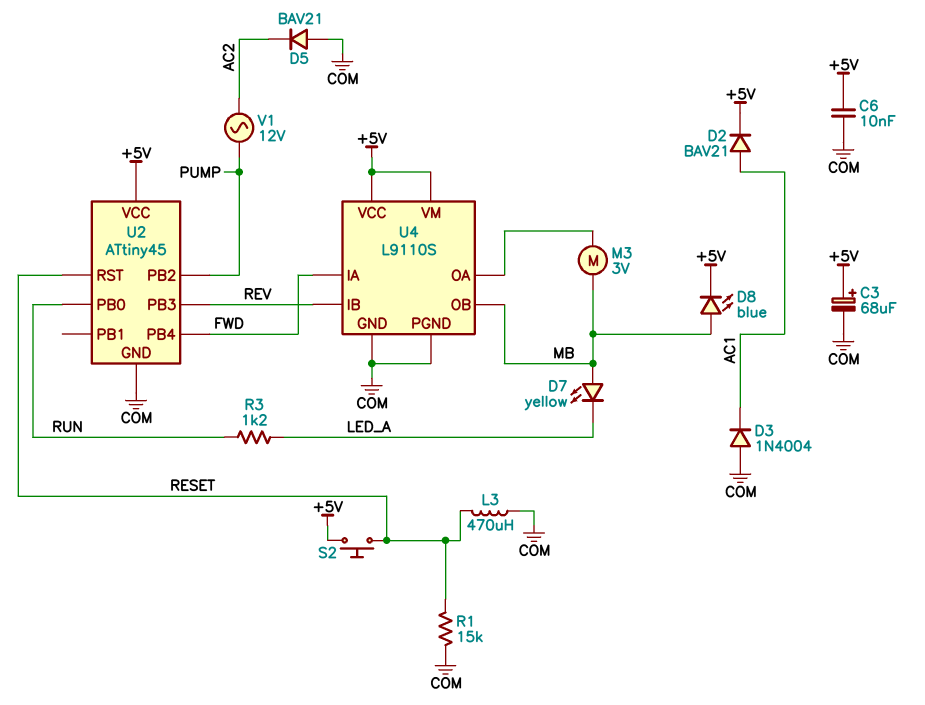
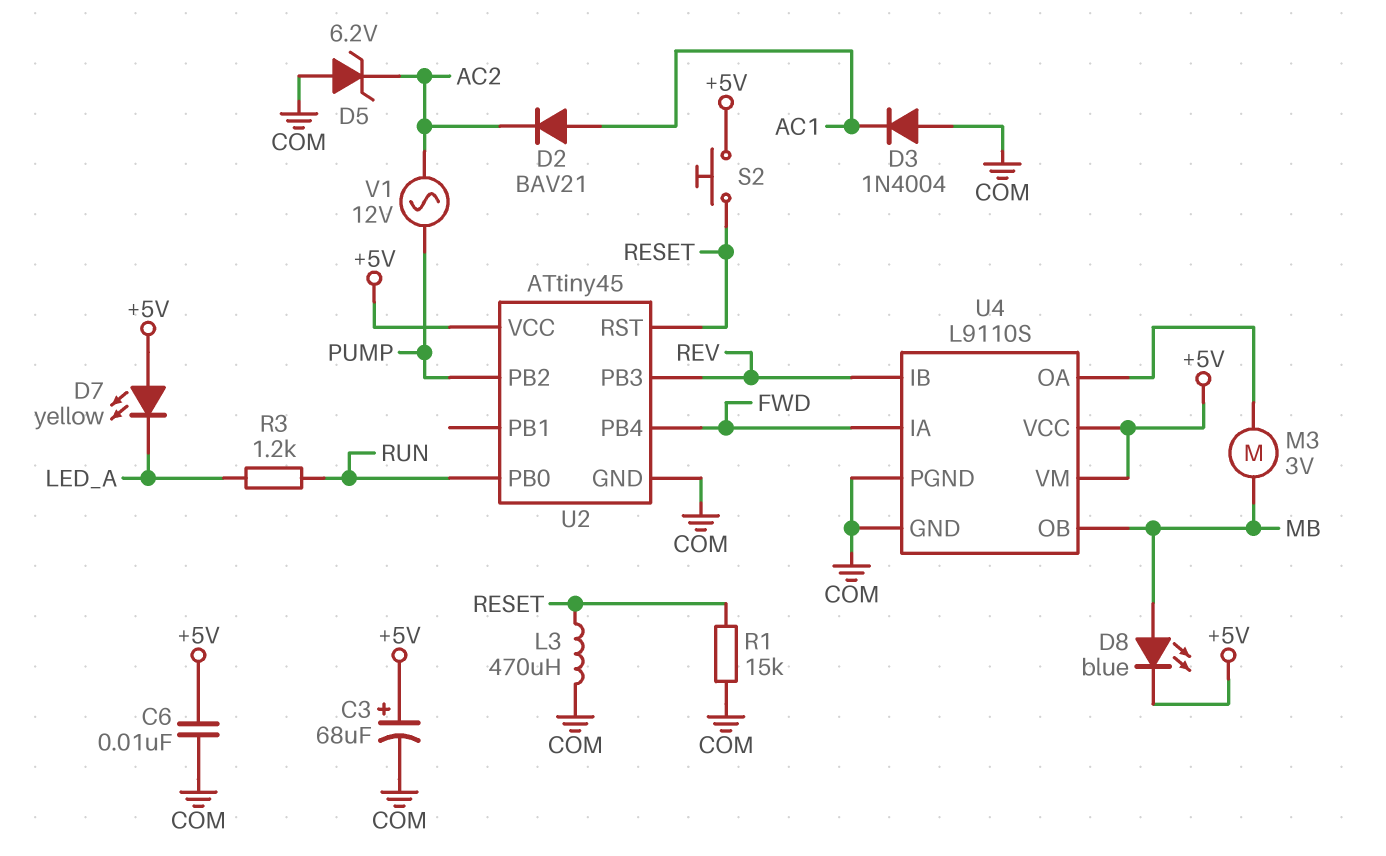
D2: diode BAV21 (A AC1, K +5V) -> diode BAV21 (A AC1, K AC2)
D5: diode BAV21 (A COM, K AC2) -> zener 6.2V (A COM, K AC2)
D7: LED yellow (A MB, K LED_A) -> LED yellow (A +5V, K LED_A)

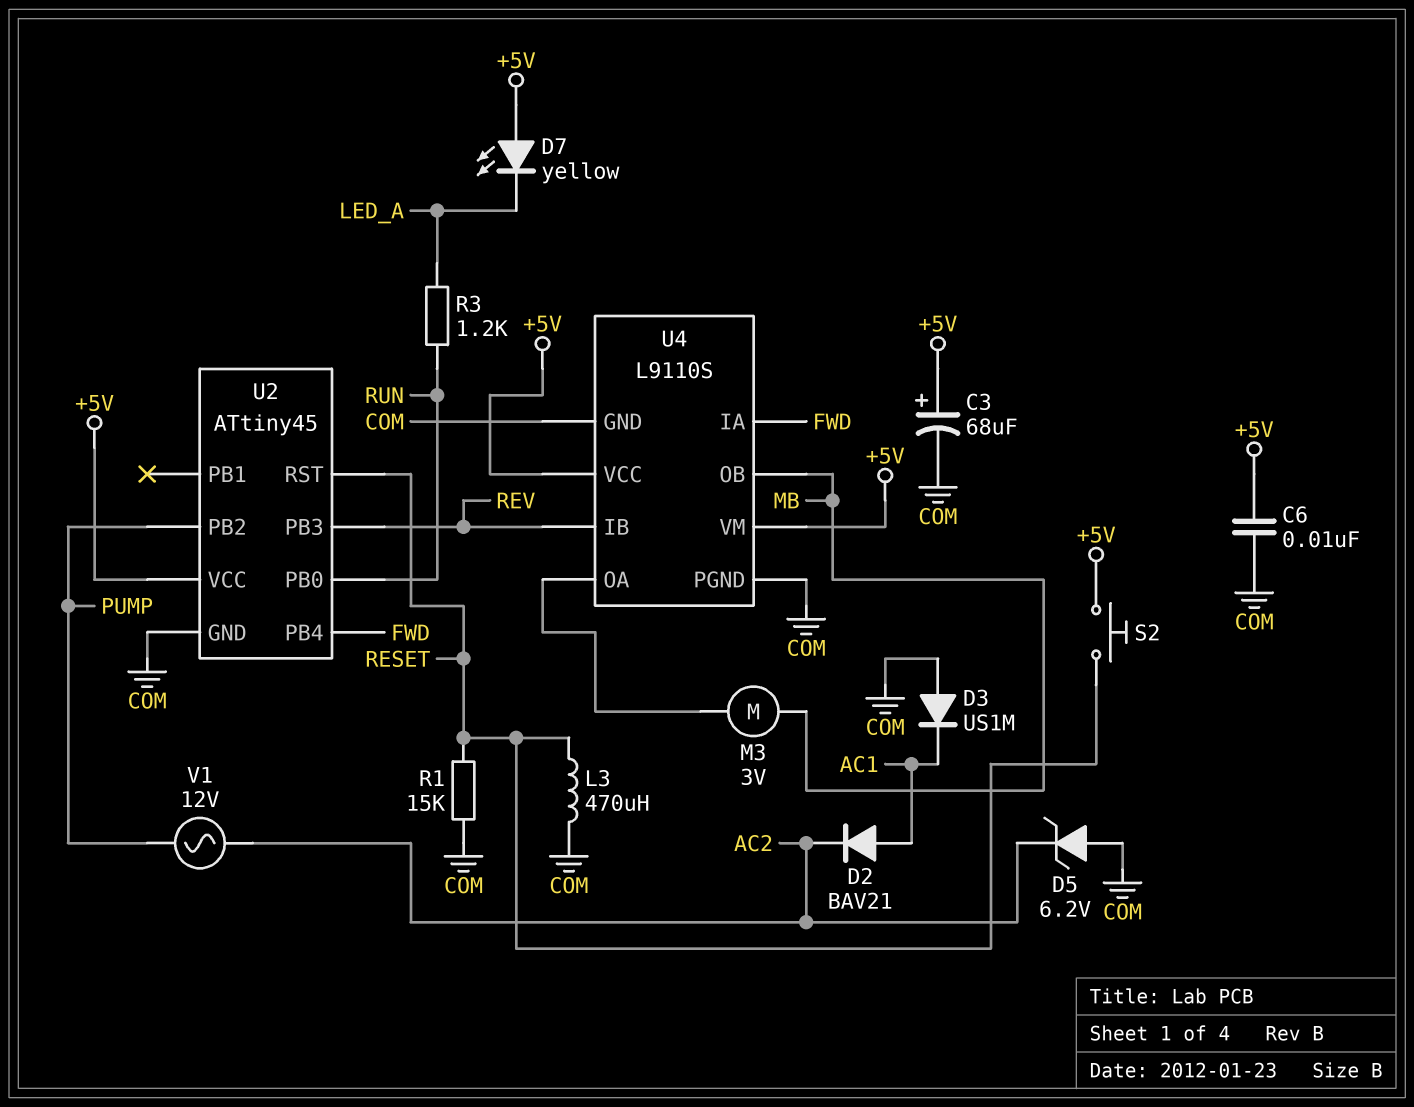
D3: diode 1N4004 (A COM, K AC1) -> diode US1M (A COM, K AC1)
D8: LED blue (A MB, K +5V) -> none

